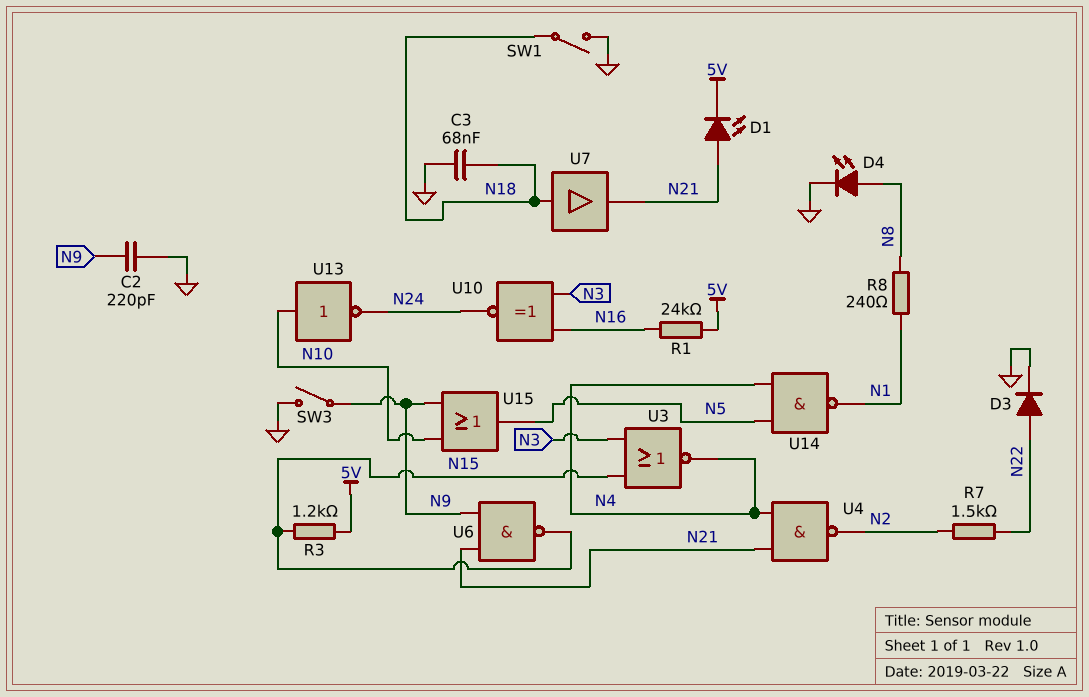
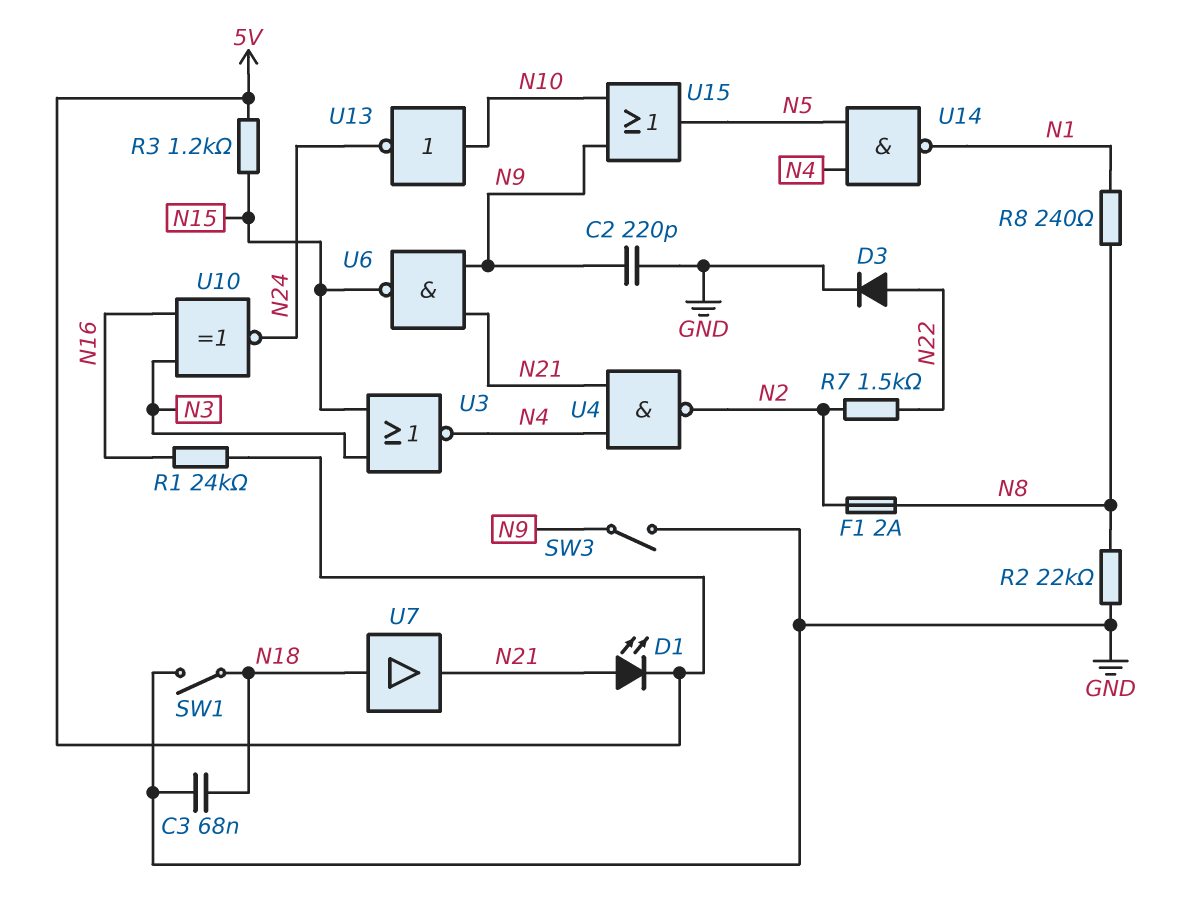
D4: LED (A N8, K GND) -> none
F1: none -> 2A (N2, N8)
R2: none -> 22k (GND, N8)

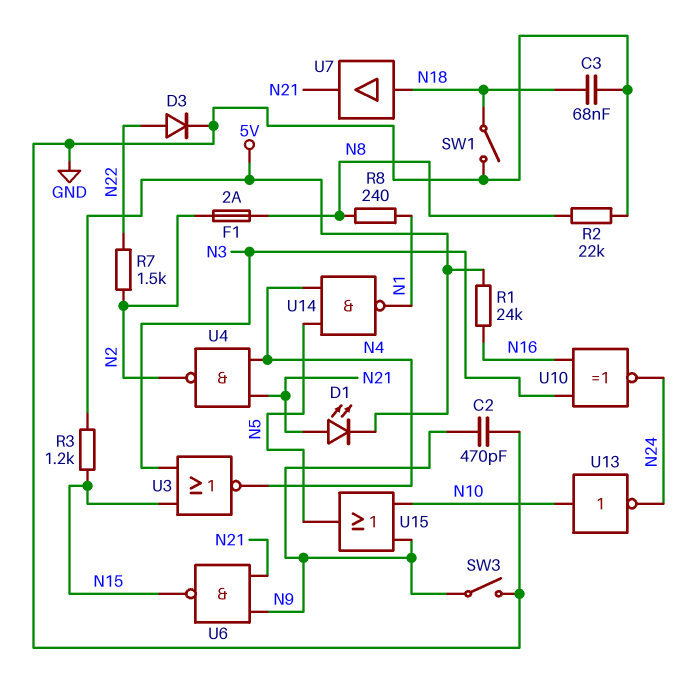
C2: 220pF (GND, N9) -> 470pF (GND, N9)

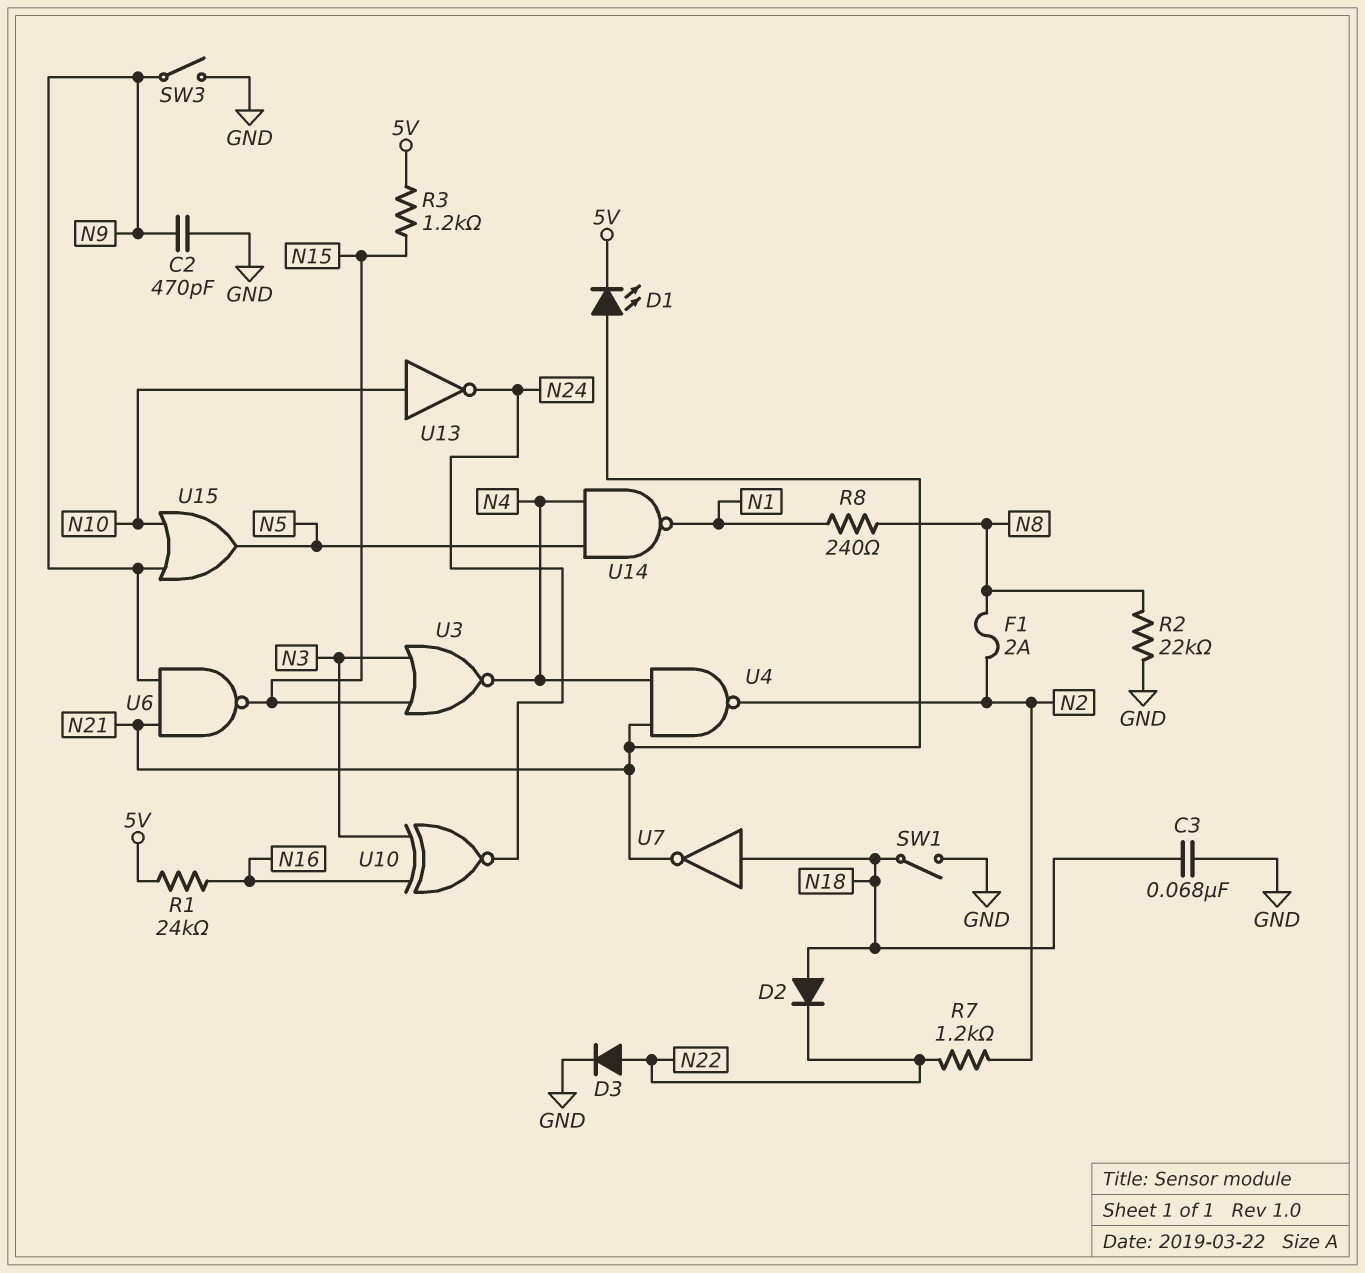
D2: none -> diode (A N18, K N22)
R7: 1.5k (N2, N22) -> 1.2k (N2, N22)
U7: buffer (in N18, out N21) -> NOT (in N18, out N21)

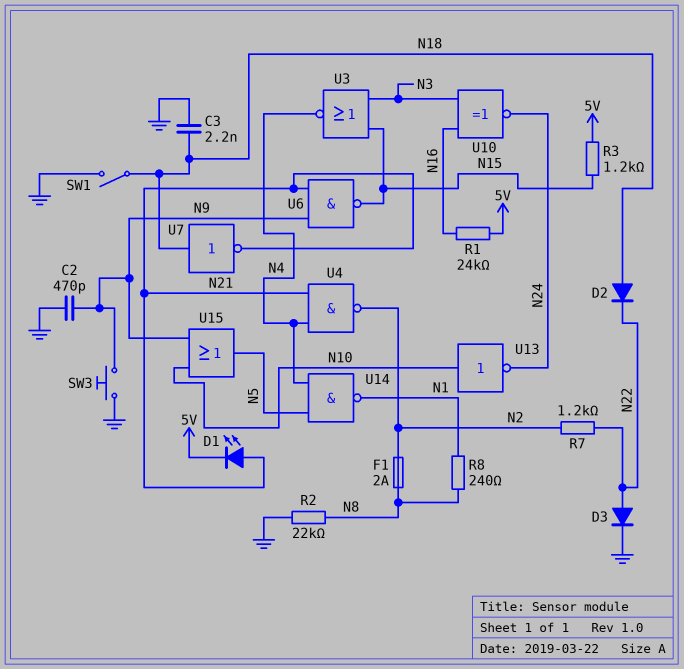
C3: 68nF (GND, N18) -> 2.2nF (GND, N18)
SW3: switch (GND, N9) -> button (GND, N9)

